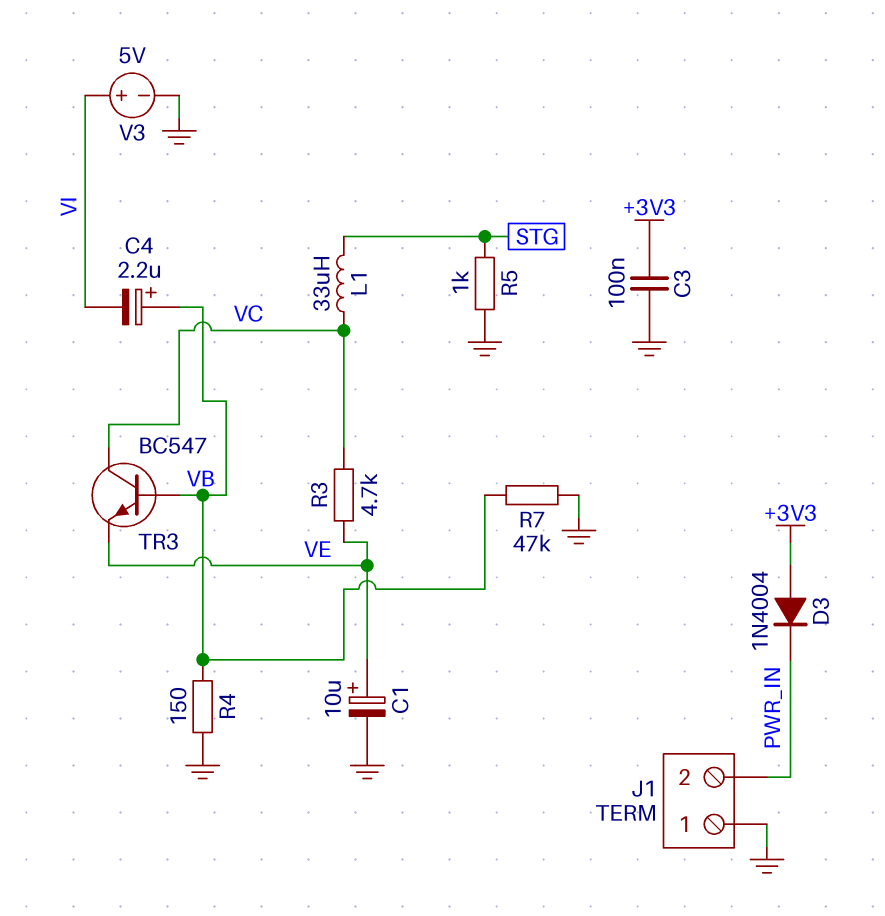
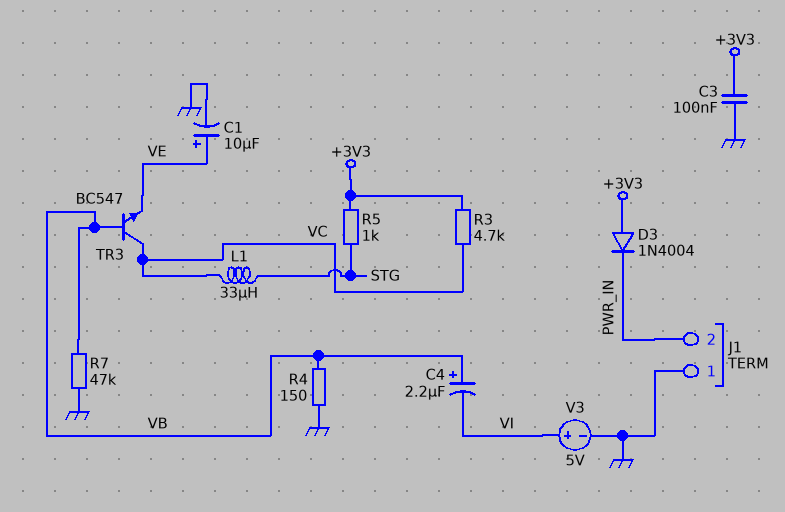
R3: 4.7k (VC, VE) -> 4.7k (+3V3, VC)
R5: 1k (GND, STG) -> 1k (+3V3, STG)

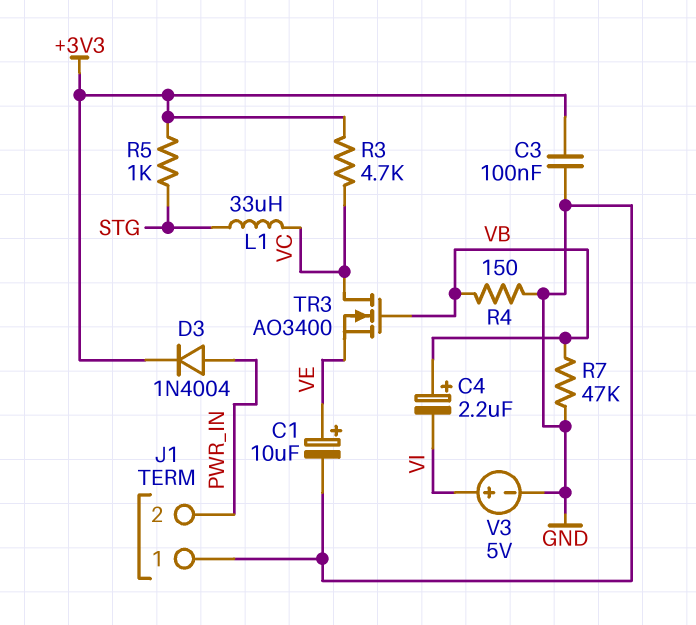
D3: diode 1N4004 (A +3V3, K PWR_IN) -> diode 1N4004 (A PWR_IN, K +3V3)
TR3: NPN BC547 (B VB, C VC, E VE) -> NMOS AO3400 (G VB, D VC, S VE)

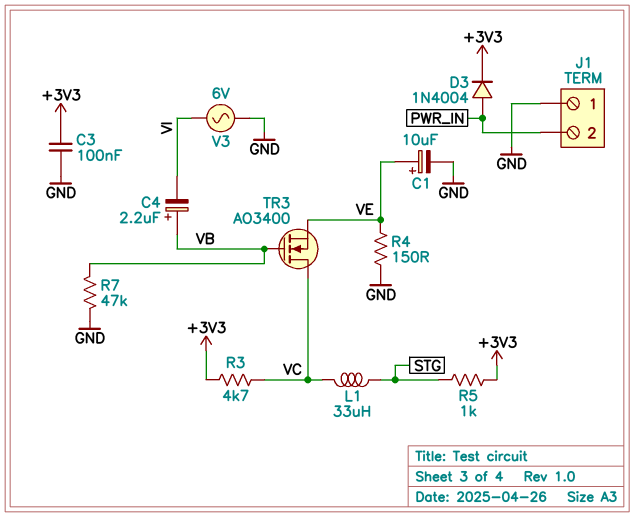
R4: 150 (GND, VB) -> 150 (GND, VE)
V3: 5V (plus VI, minus GND) -> AC 6V (GND, VI)

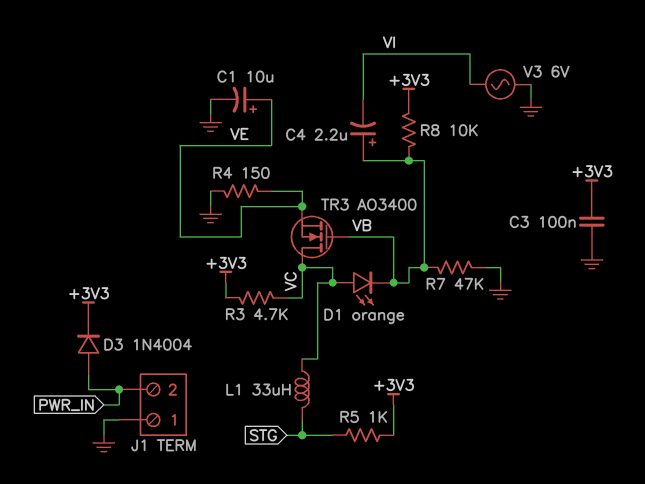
D1: none -> LED orange (A VC, K VB)
R8: none -> 10k (+3V3, VB)

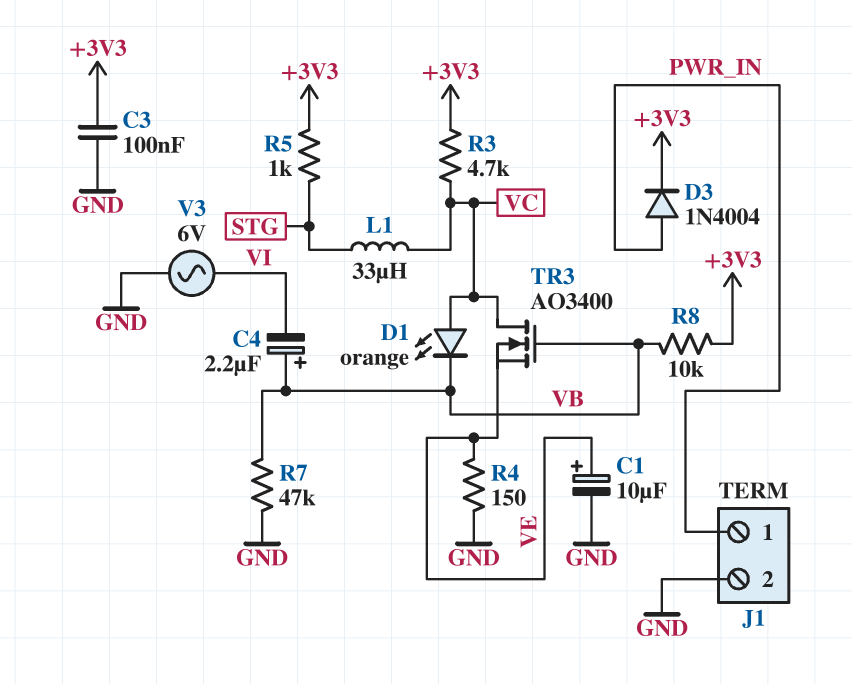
J1 pin 1: GND -> PWR_IN
J1 pin 2: PWR_IN -> GND

